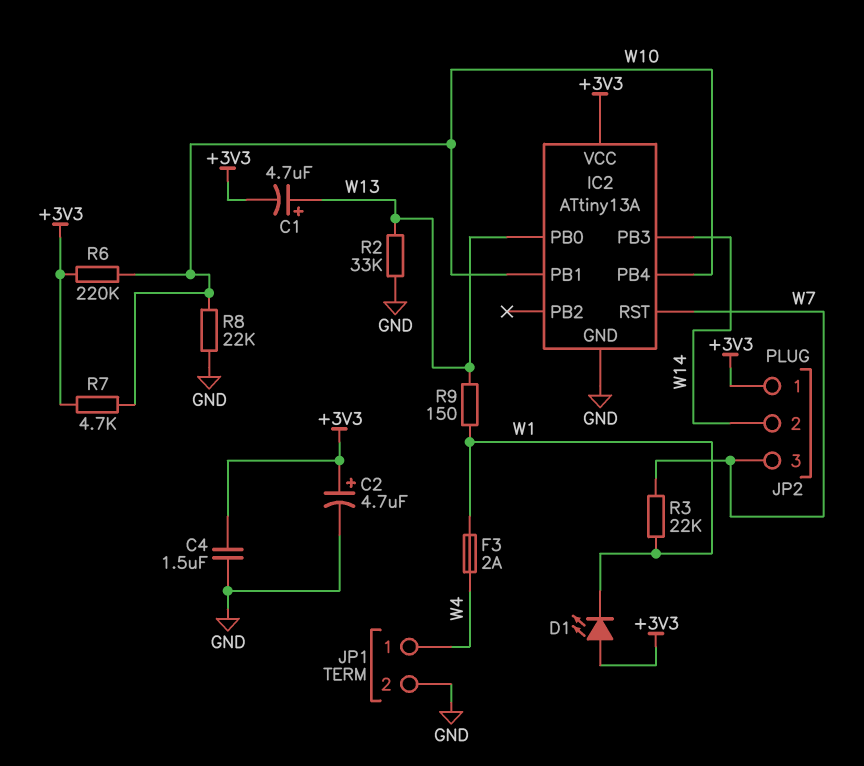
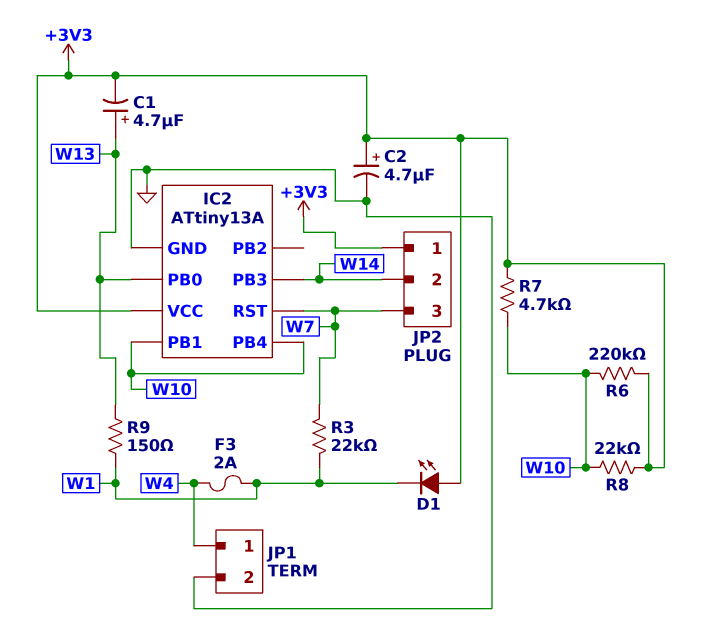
C4: 1.5uF (+3V3, GND) -> none
R2: 33k (GND, W13) -> none
R8: 22k (GND, W10) -> 22k (+3V3, W10)

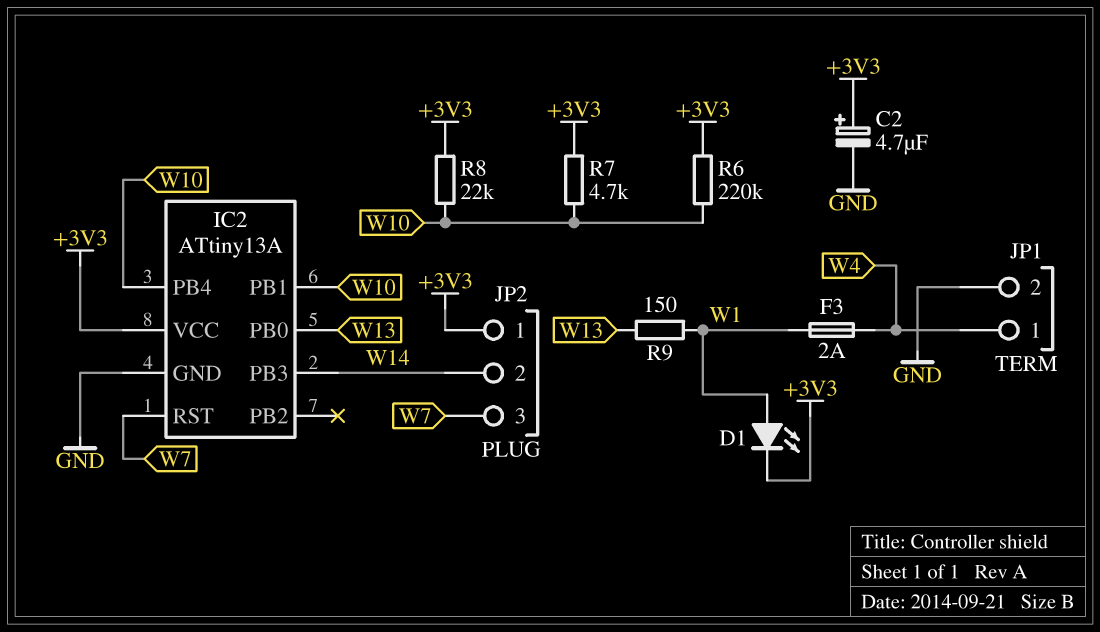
C1: 4.7uF (plus W13, minus +3V3) -> none
D1: LED (A +3V3, K W1) -> LED (A W1, K +3V3)
R3: 22k (W1, W7) -> none

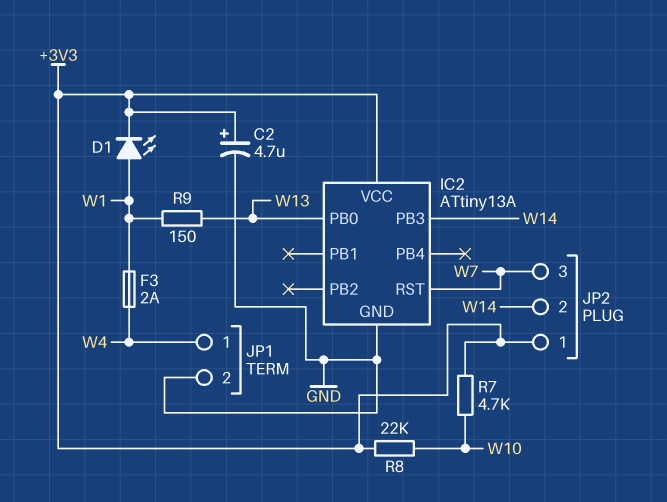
IC2 pin PB1: W10 -> none
IC2 pin PB4: W10 -> none
R6: 220k (+3V3, W10) -> none

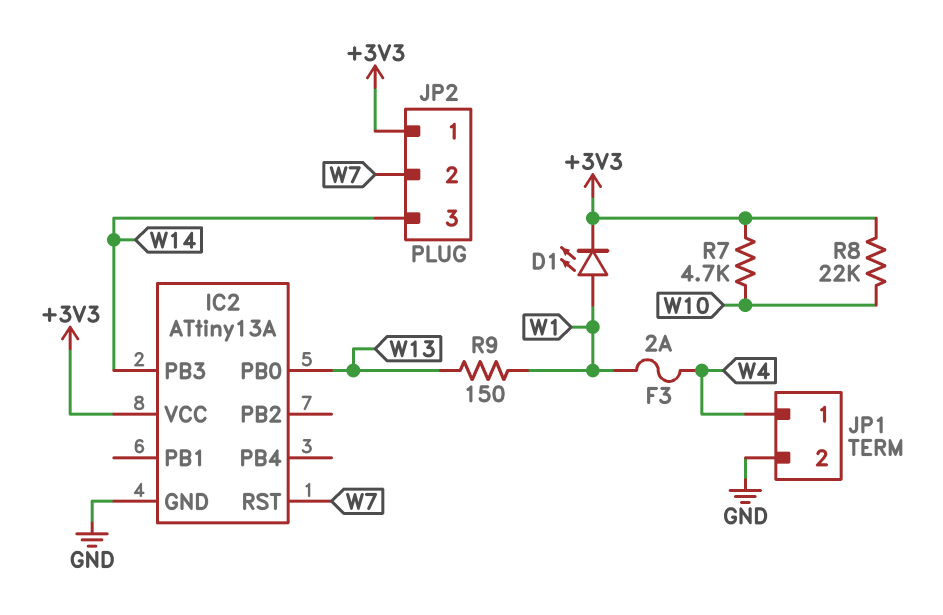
C2: 4.7uF (plus +3V3, minus GND) -> none
JP2 pin 2: W14 -> W7
JP2 pin 3: W7 -> W14

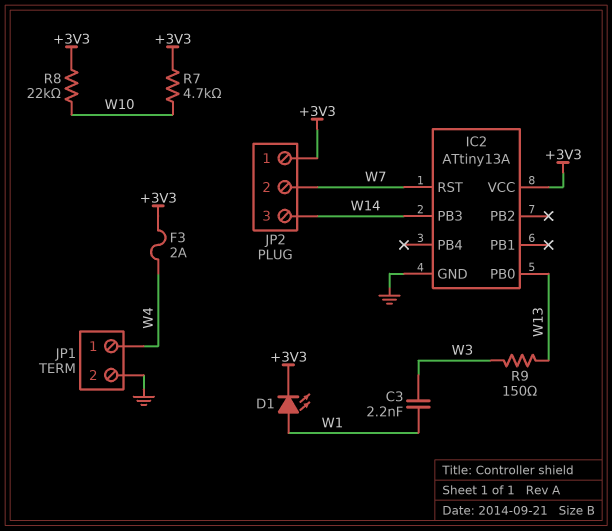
C3: none -> 2.2nF (W1, W3)
F3: 2A (W1, W4) -> 2A (+3V3, W4)
R9: 150 (W1, W13) -> 150 (W3, W13)

